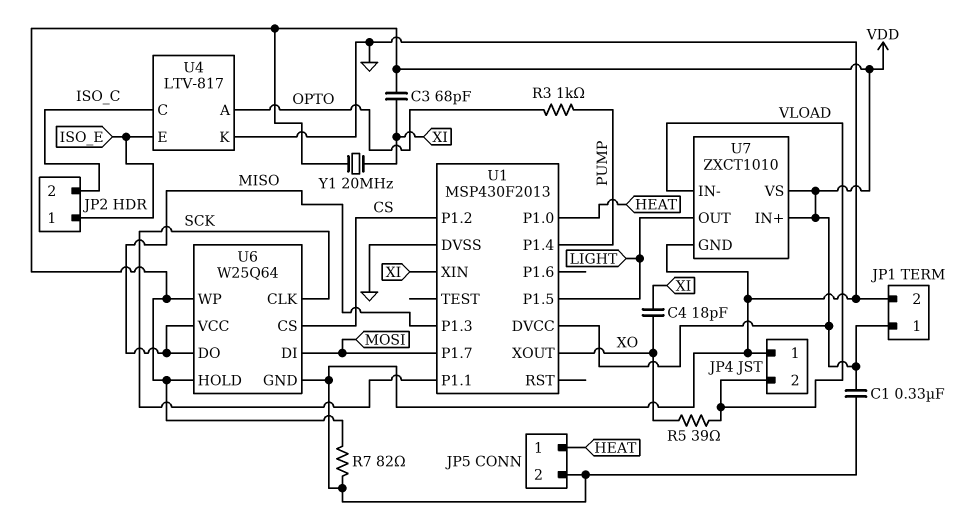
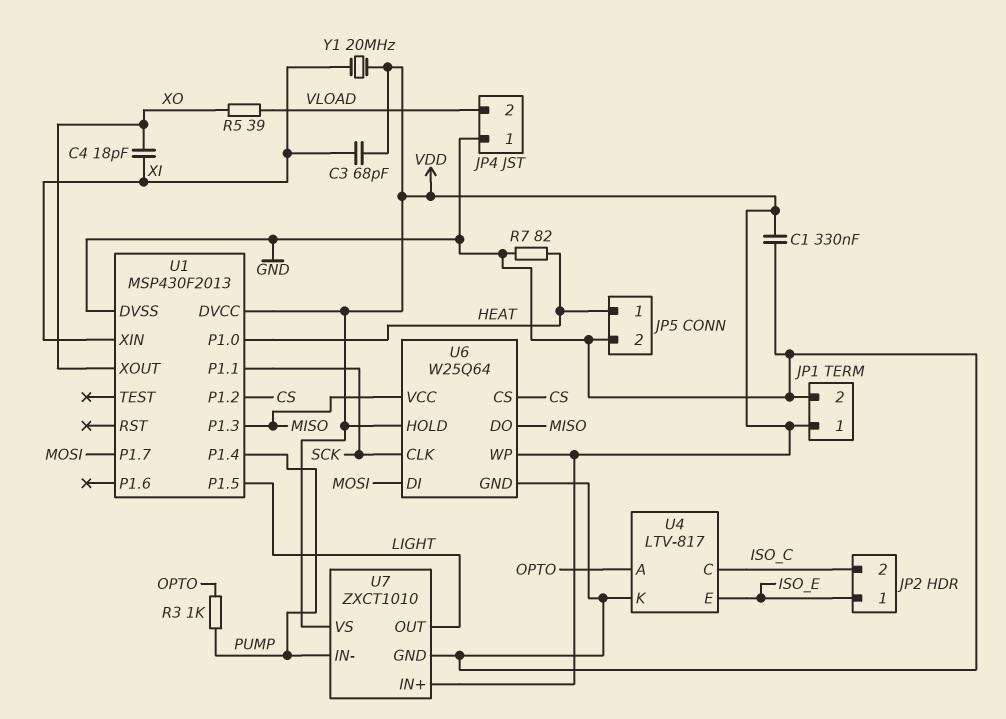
R7: 82 (GND, VDD) -> 82 (GND, HEAT)
U7 pin IN-: VLOAD -> PUMP

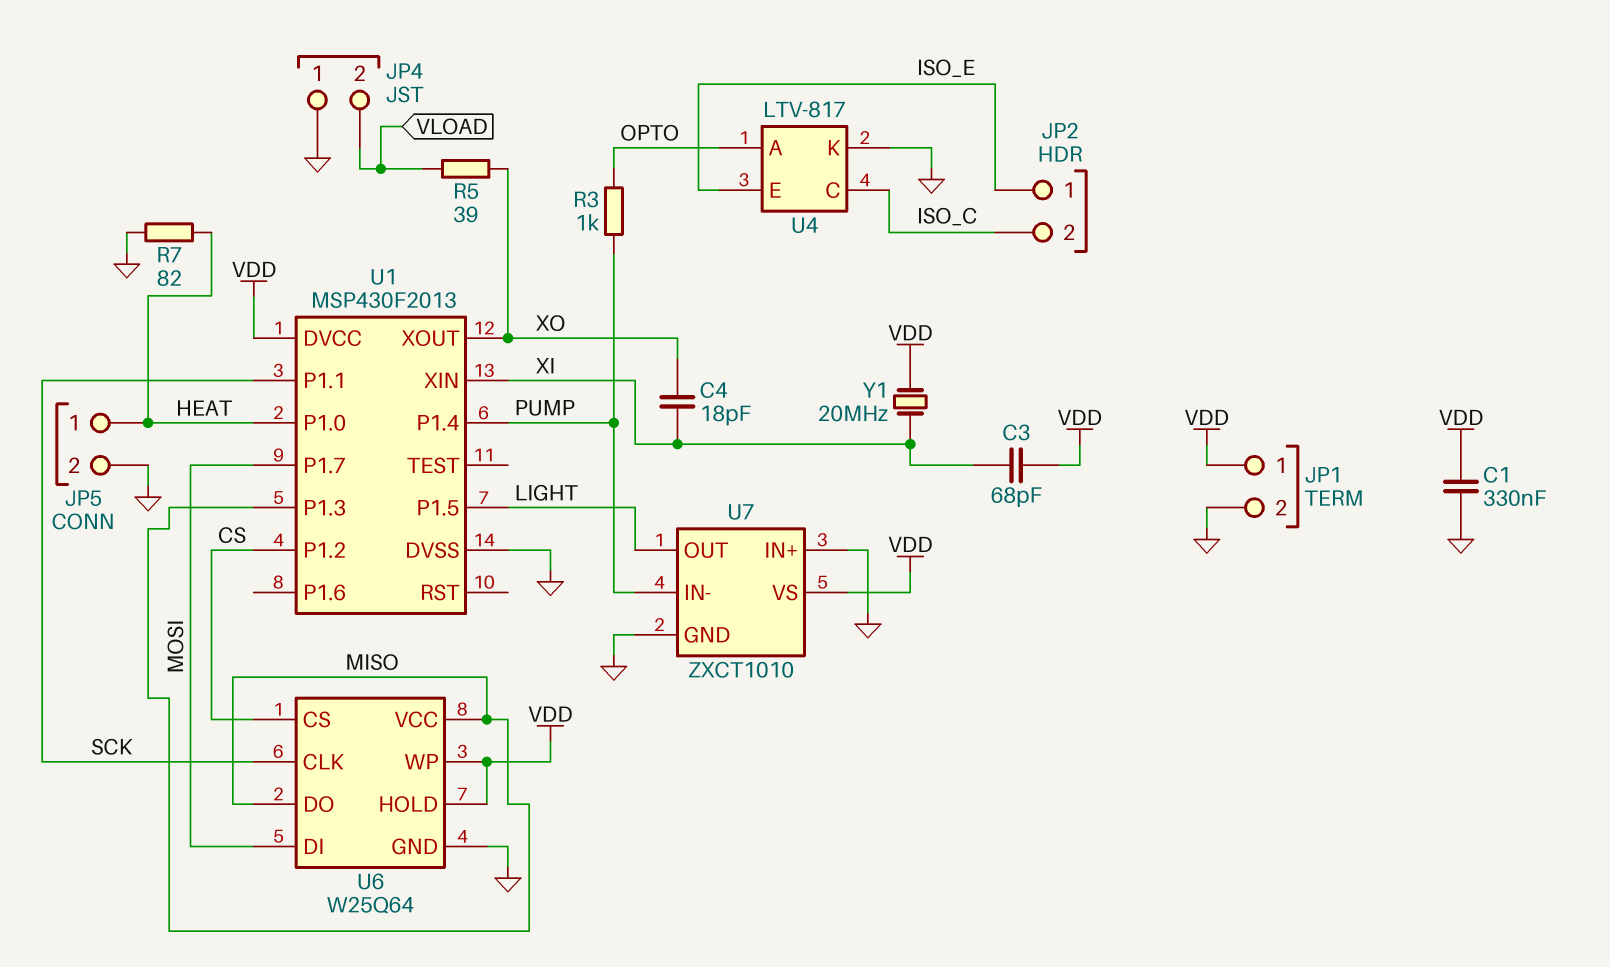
U7 pin IN+: VDD -> GND

